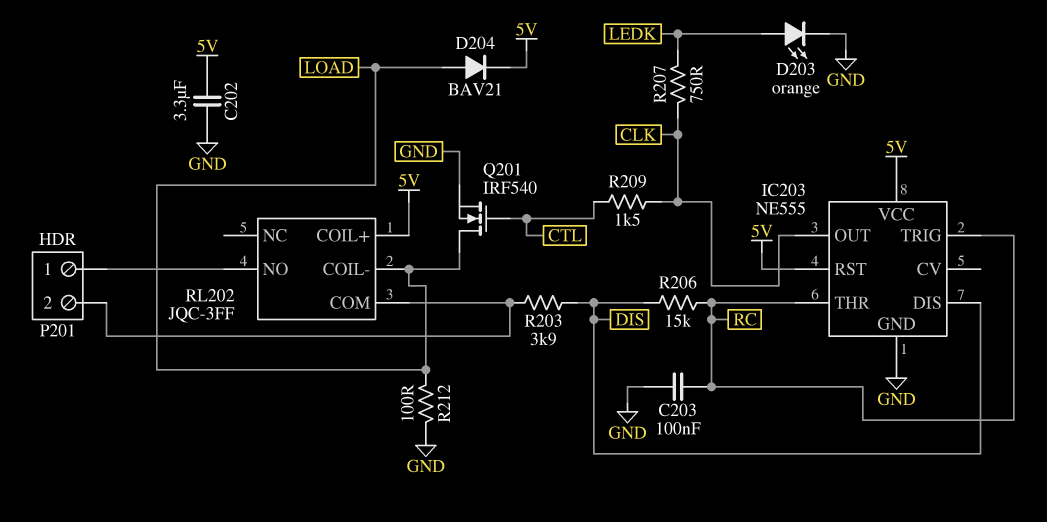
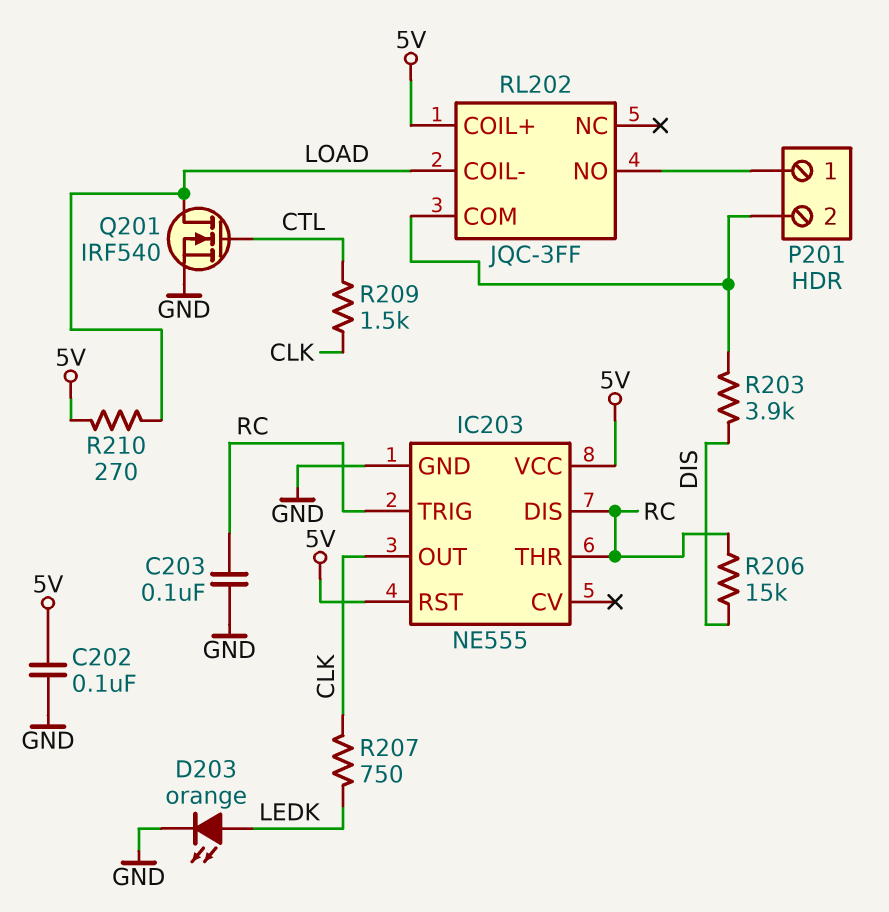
C202: 3.3uF (5V, GND) -> 100nF (5V, GND)
D204: diode BAV21 (A LOAD, K 5V) -> none
IC203 pin DIS: DIS -> RC
R210: none -> 270 (5V, LOAD)
R212: 100 (GND, LOAD) -> none

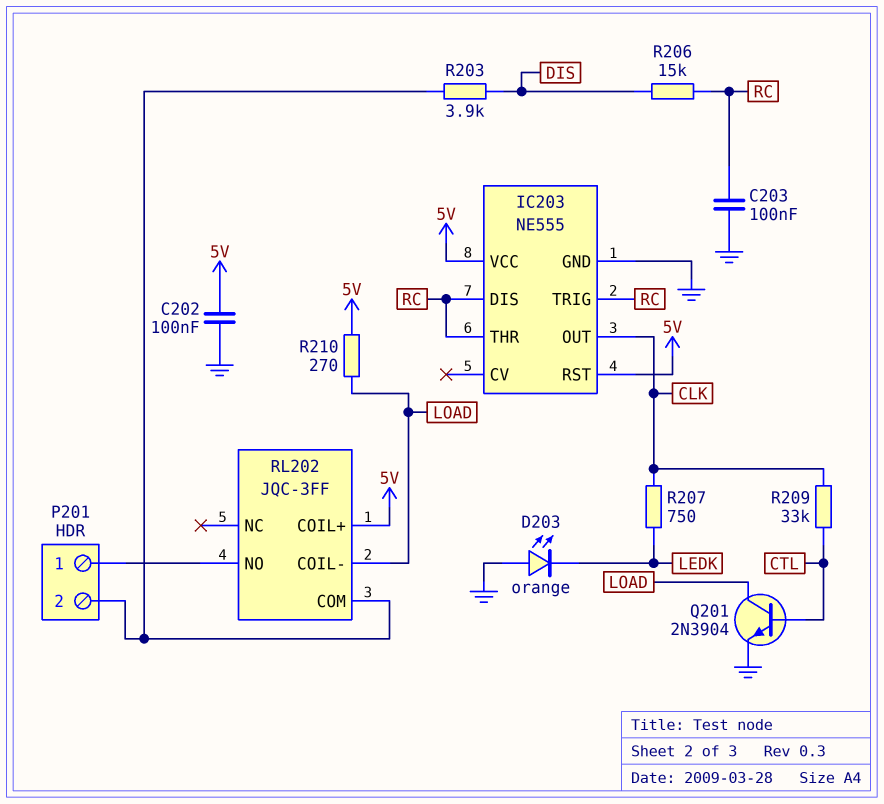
D203: LED orange (A LEDK, K GND) -> LED orange (A GND, K LEDK)
Q201: NMOS IRF540 (G CTL, D LOAD, S GND) -> NPN 2N3904 (B CTL, C LOAD, E GND)
R209: 1.5k (CLK, CTL) -> 33k (CLK, CTL)

